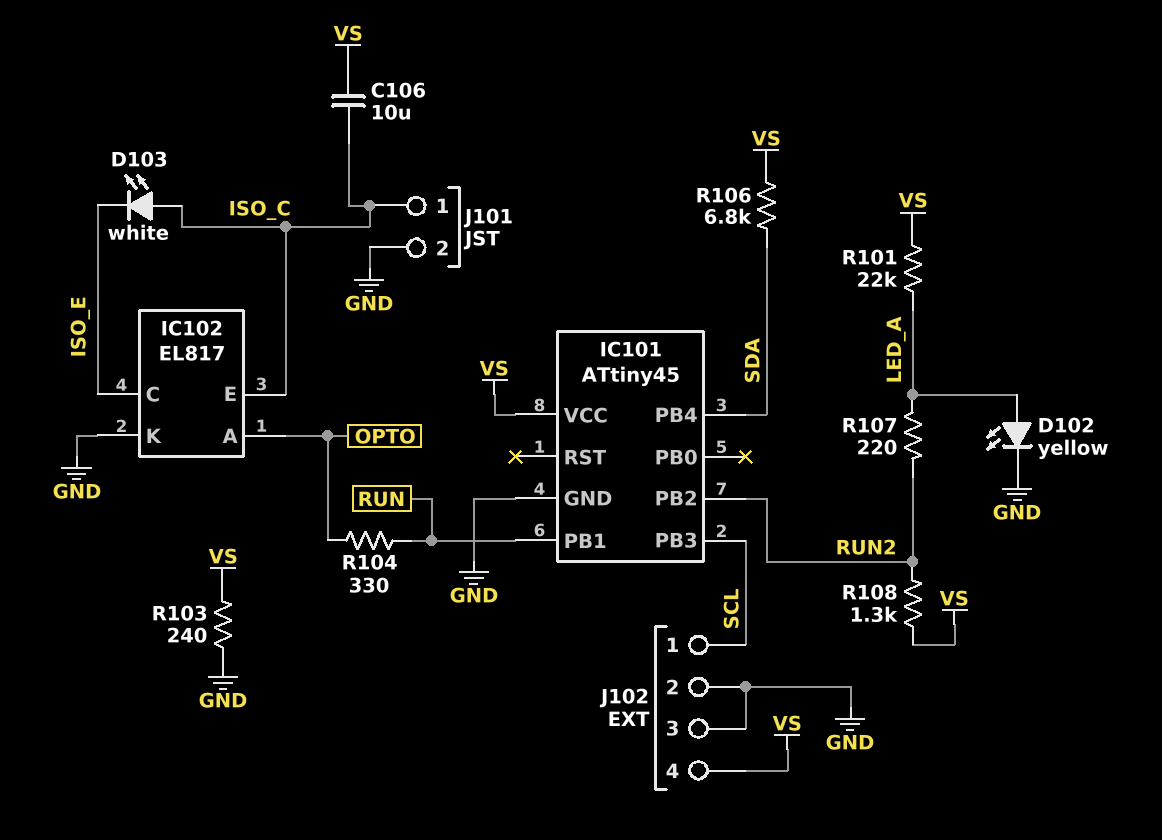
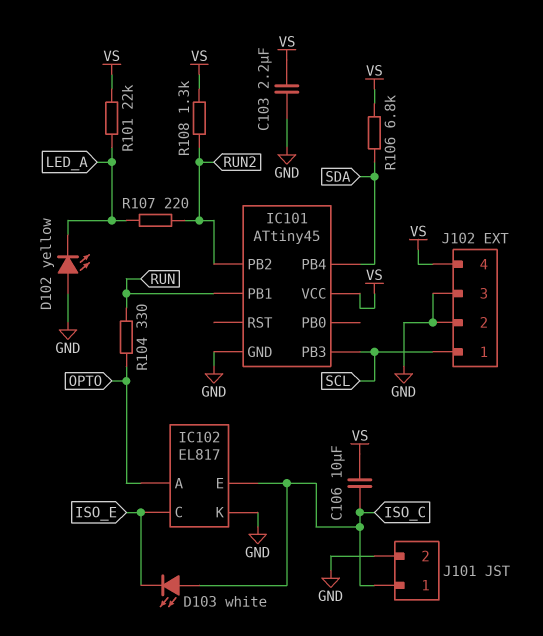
C103: none -> 2.2uF (GND, VS)
D102: LED yellow (A LED_A, K GND) -> LED yellow (A GND, K LED_A)
R103: 240 (GND, VS) -> none

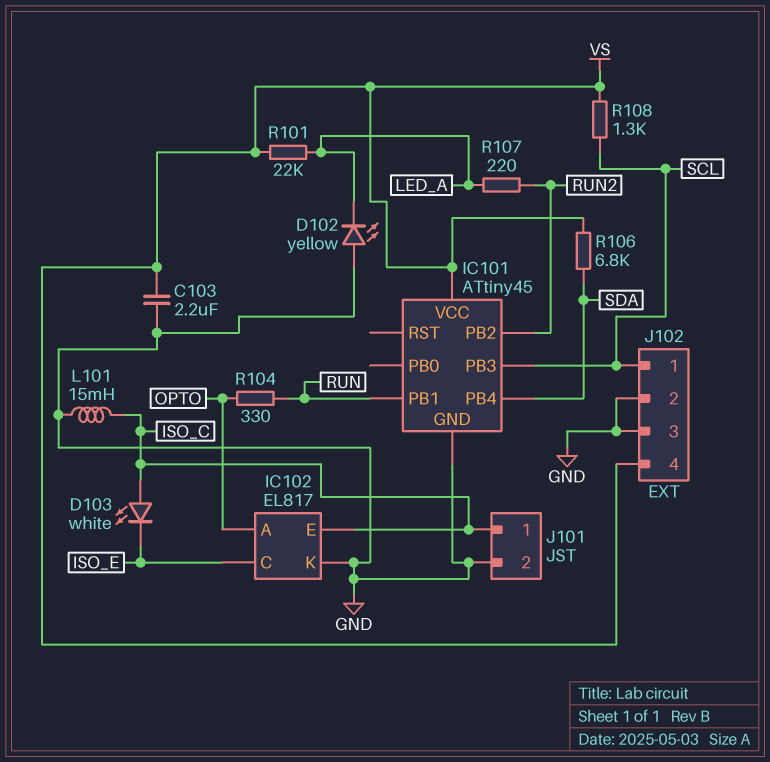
C106: 10uF (ISO_C, VS) -> none
L101: none -> 15mH (GND, ISO_C)
R108: 1.3k (RUN2, VS) -> 1.3k (SCL, VS)

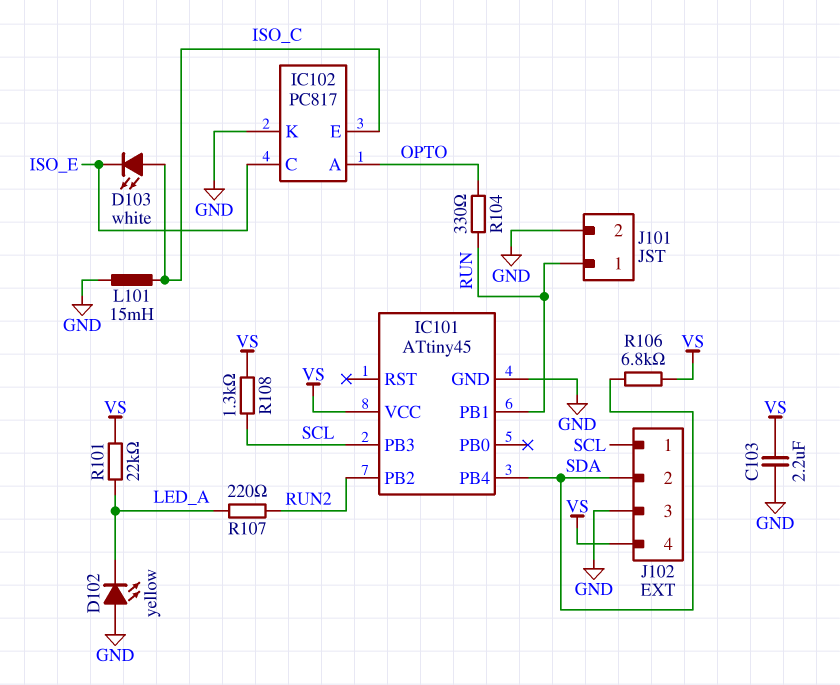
IC102: EL817 -> PC817
J101 pin 1: ISO_C -> RUN
J102 pin 2: GND -> SDA

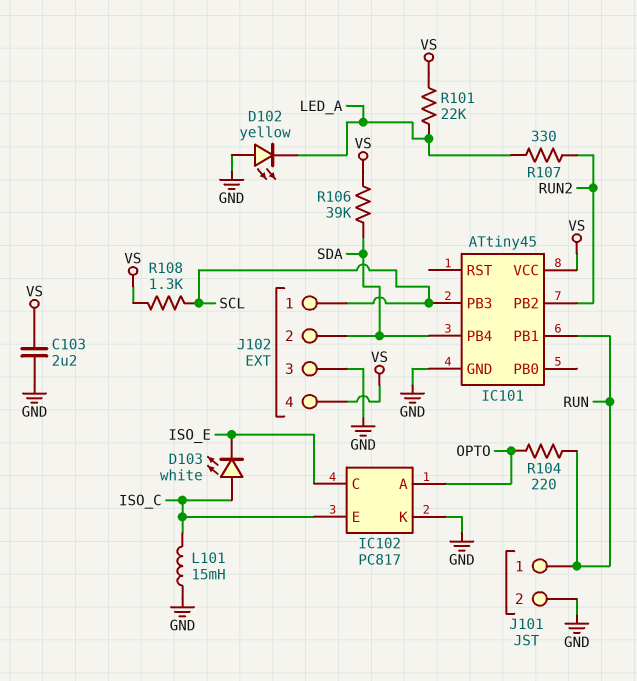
R104: 330 (OPTO, RUN) -> 220 (OPTO, RUN)
R106: 6.8k (SDA, VS) -> 39k (SDA, VS)
R107: 220 (LED_A, RUN2) -> 330 (LED_A, RUN2)

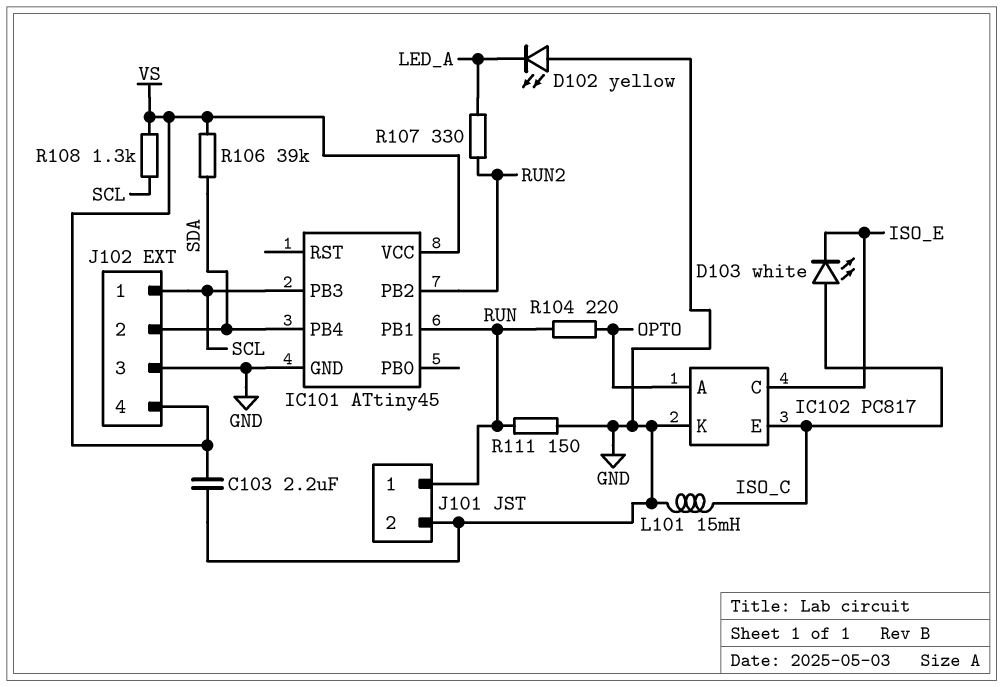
R101: 22k (LED_A, VS) -> none
R111: none -> 150 (GND, RUN)

